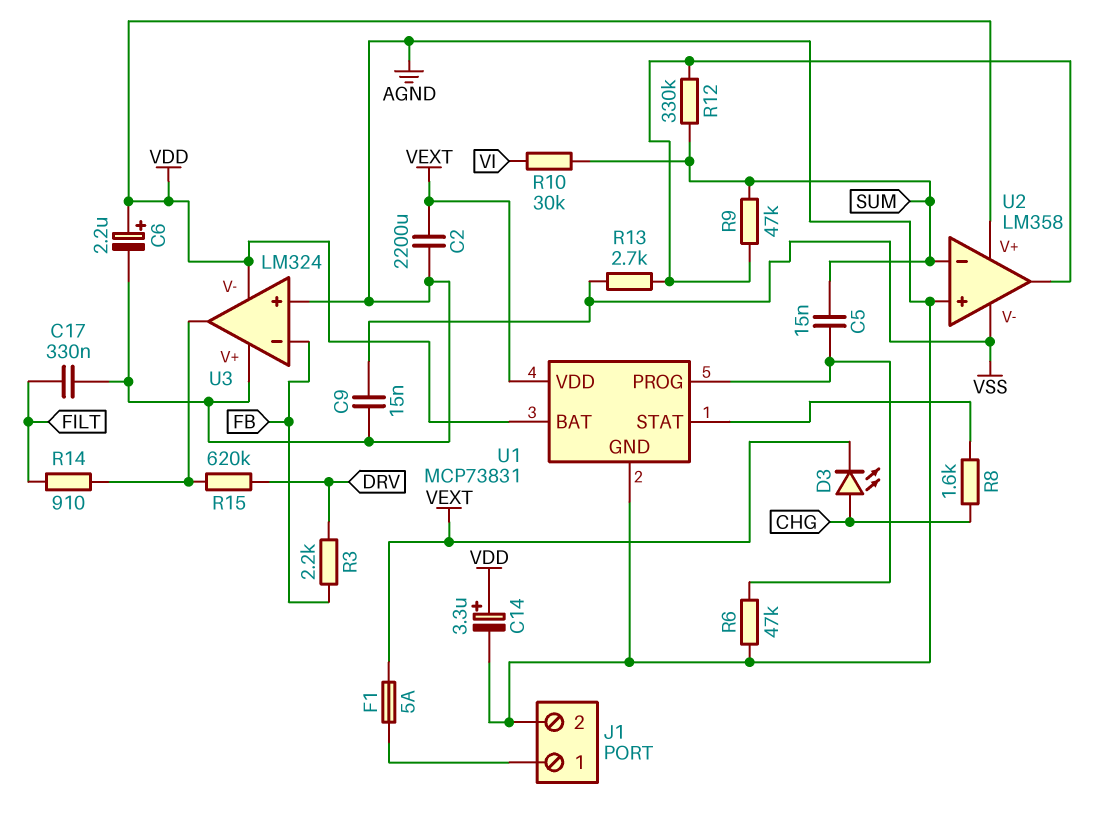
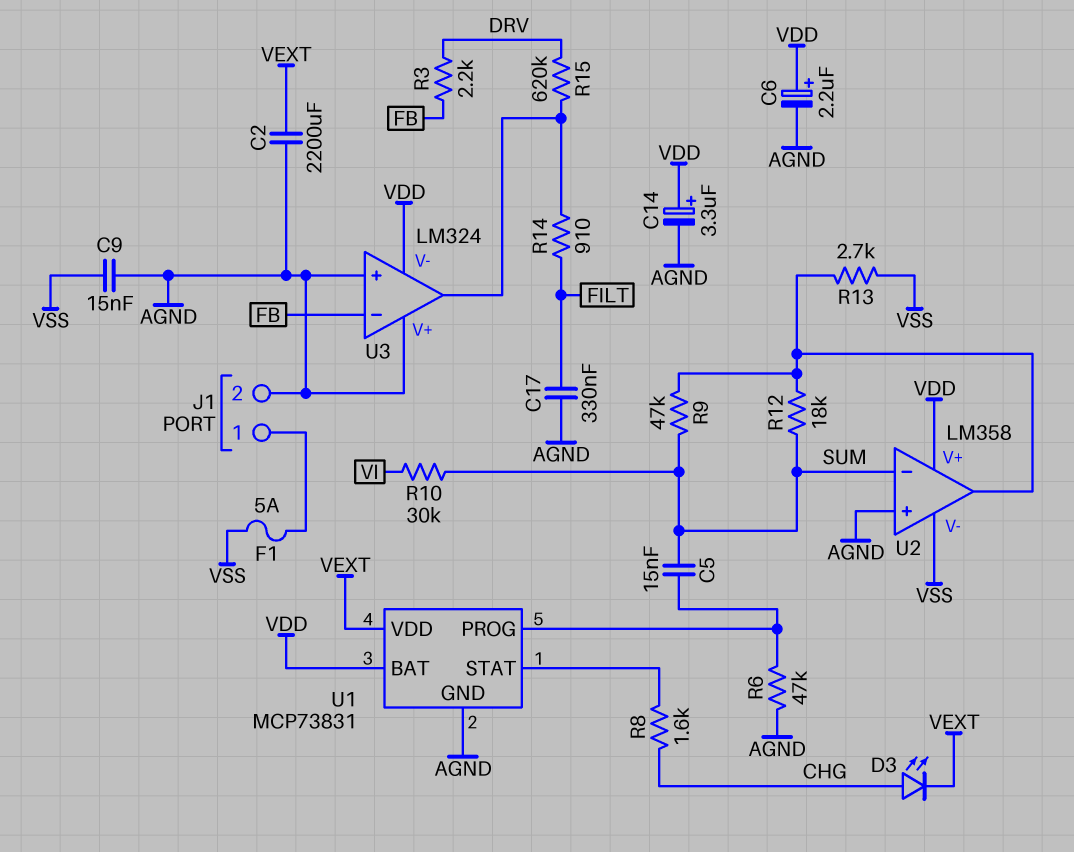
F1: 5A (J1/1, VEXT) -> 5A (J1/1, VSS)
R12: 330k (SUM, U2/out) -> 18k (SUM, U2/out)

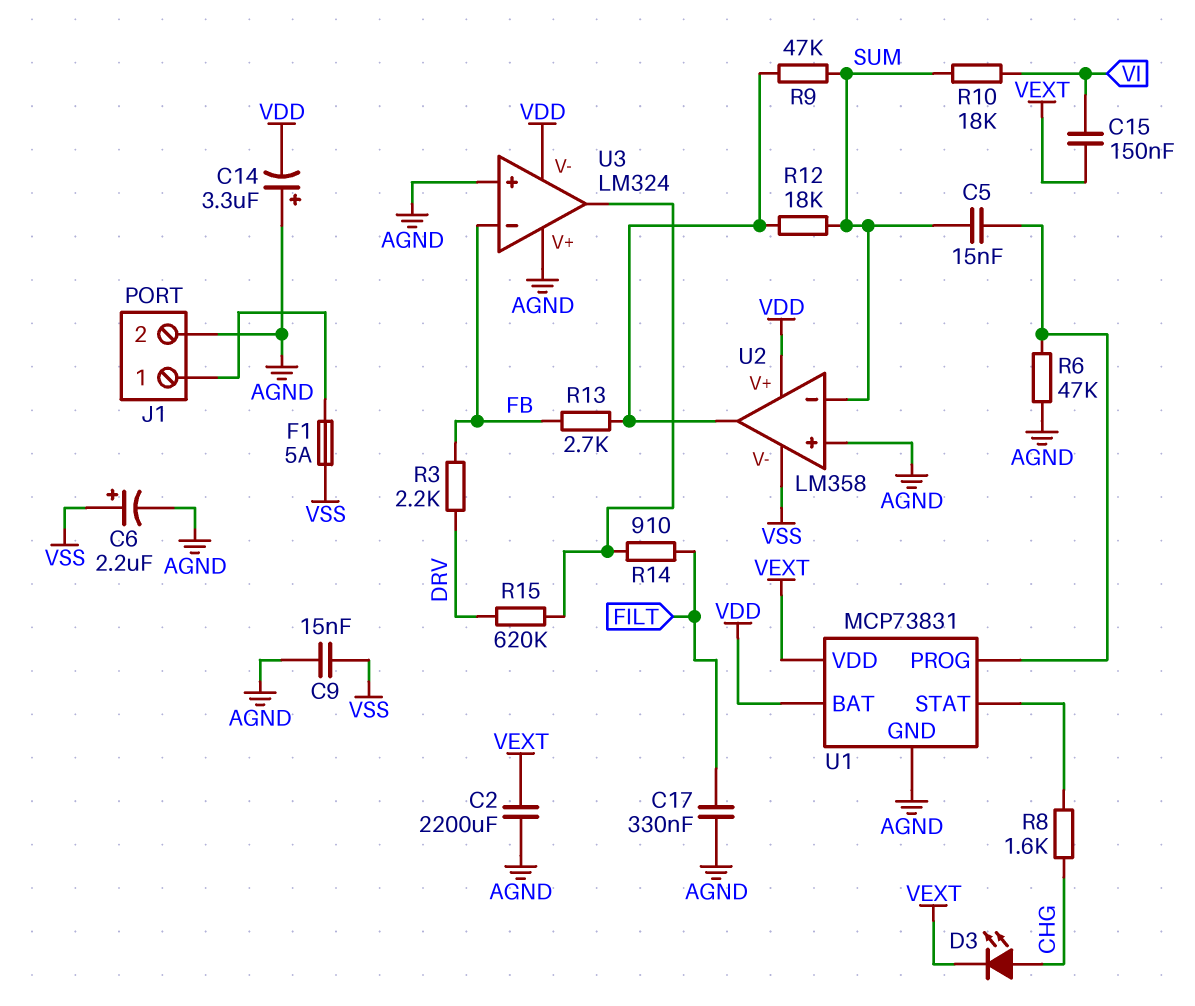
C6: 2.2uF (plus VDD, minus AGND) -> 2.2uF (plus VSS, minus AGND)
C14: 3.3uF (plus VDD, minus AGND) -> 3.3uF (plus AGND, minus VDD)
C15: none -> 150nF (VEXT, VI)
R10: 30k (SUM, VI) -> 18k (SUM, VI)
R13: 2.7k (U2/out, VSS) -> 2.7k (FB, U2/out)

